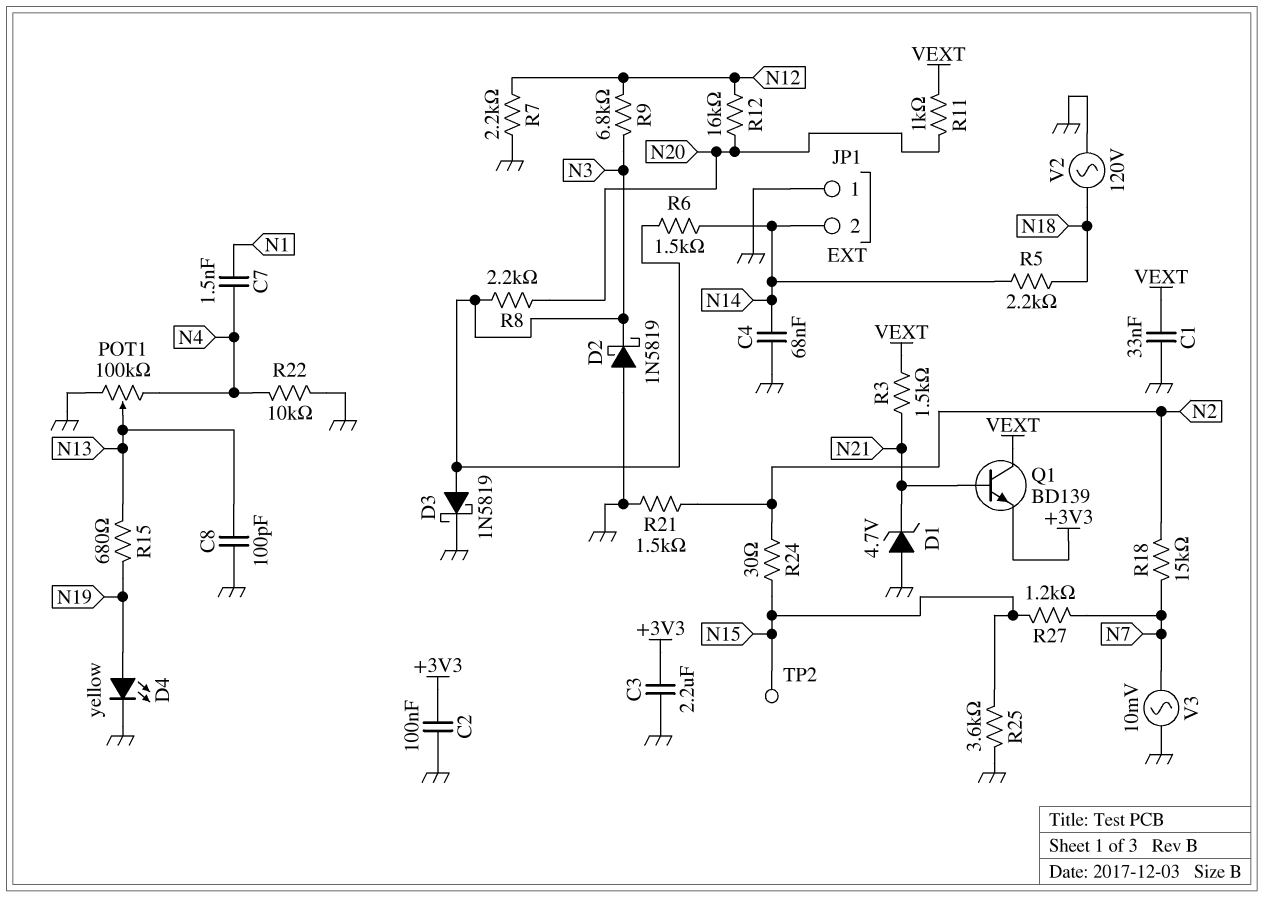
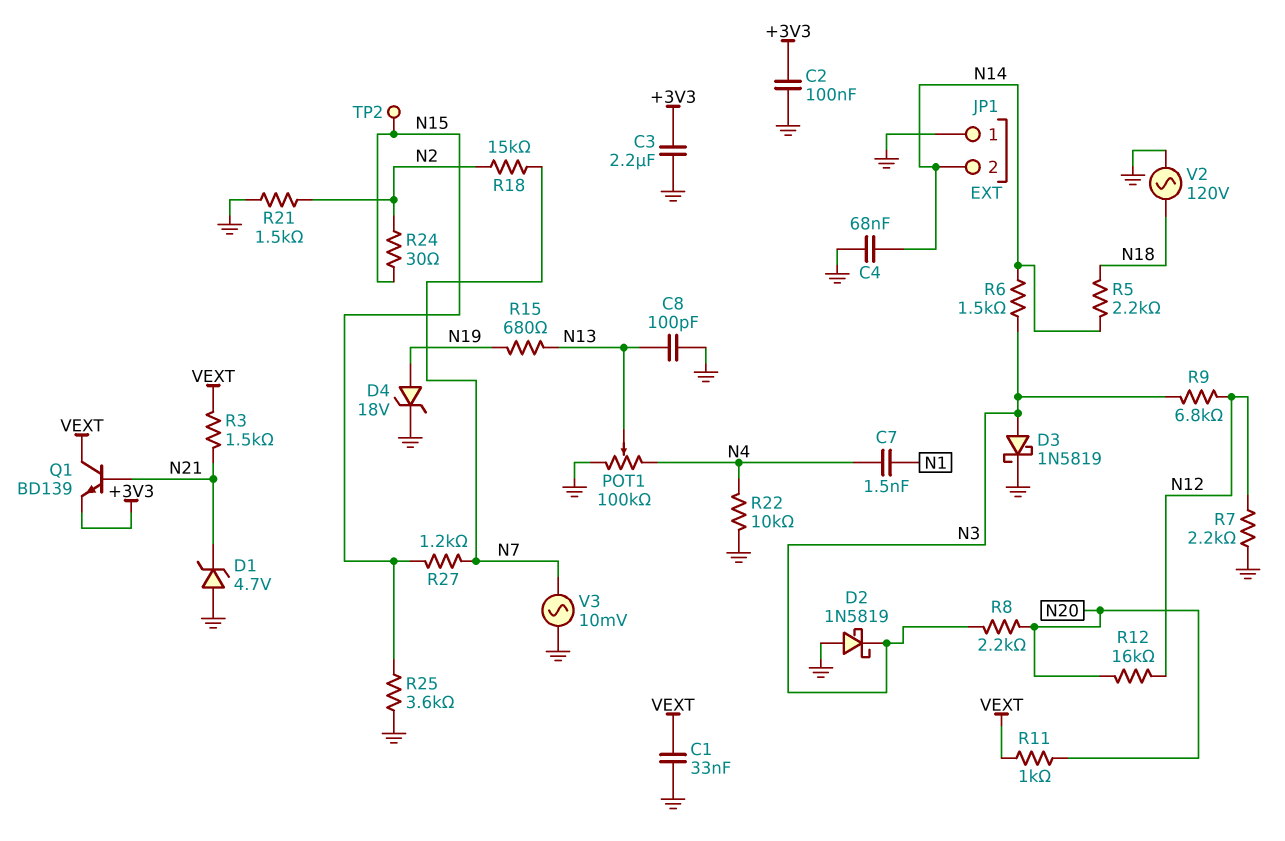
D4: LED yellow (A N19, K GND) -> zener 18V (A N19, K GND)

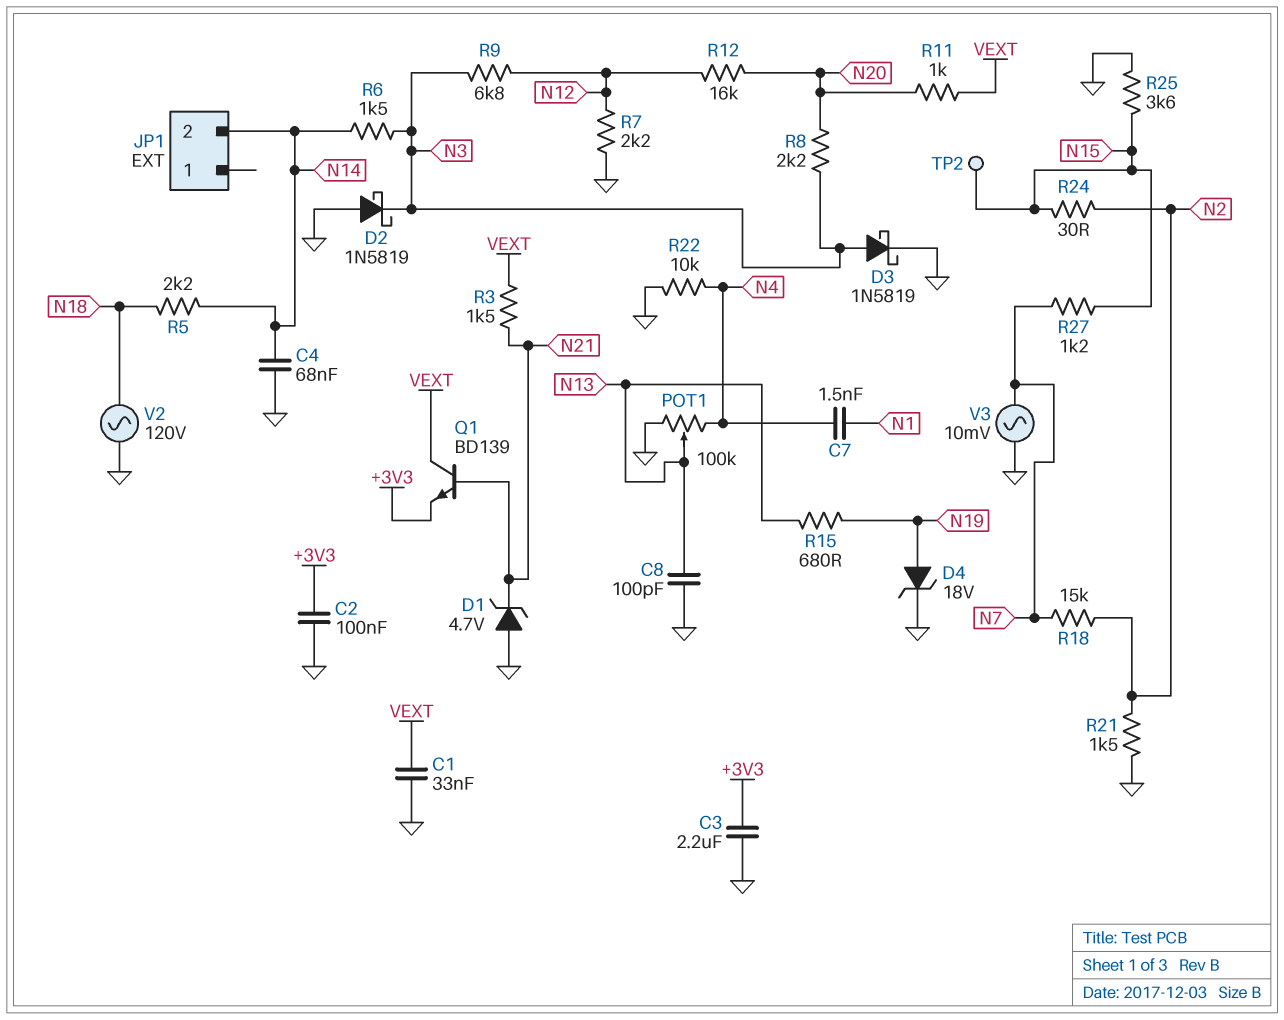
JP1 pin 1: GND -> none

